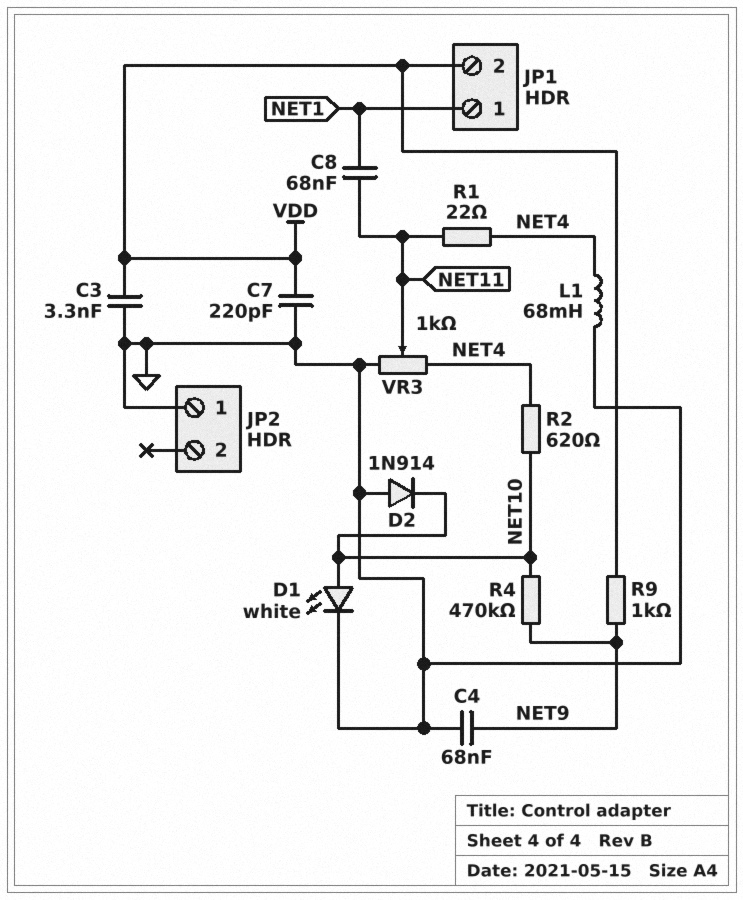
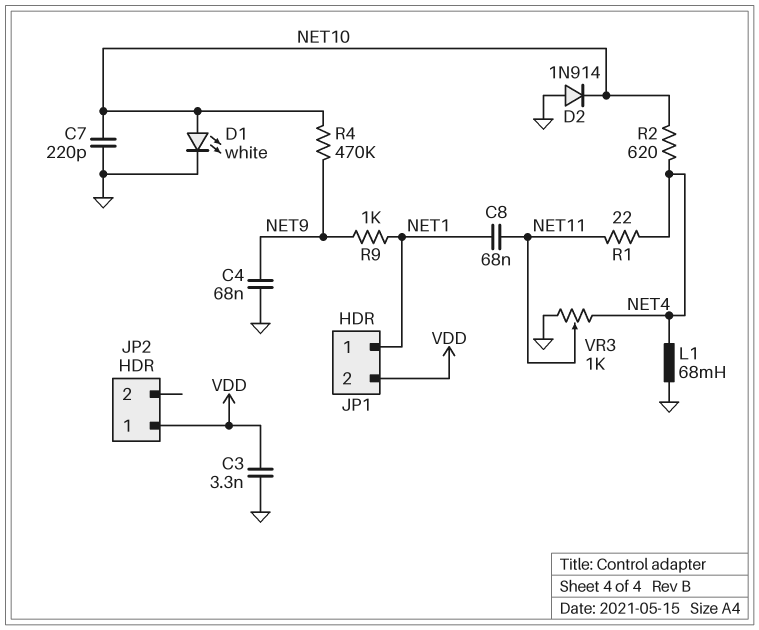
C7: 220pF (GND, VDD) -> 220pF (GND, NET10)
JP2 pin 1: GND -> VDD
R9: 1k (NET9, VDD) -> 1k (NET1, NET9)

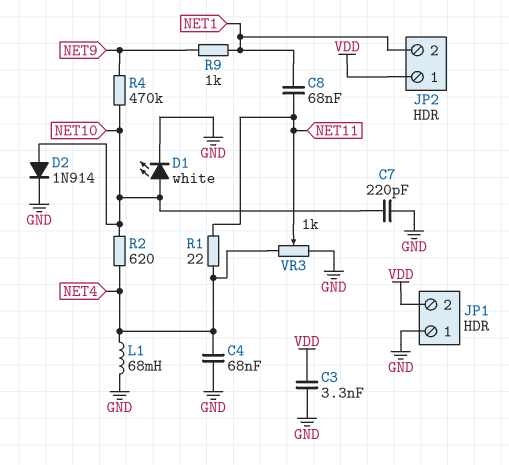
C4: 68nF (GND, NET9) -> 68nF (GND, NET4)
D2: diode 1N914 (A GND, K NET10) -> diode 1N914 (A NET10, K GND)
JP1 pin 1: NET1 -> GND
JP2 pin 2: none -> NET1

